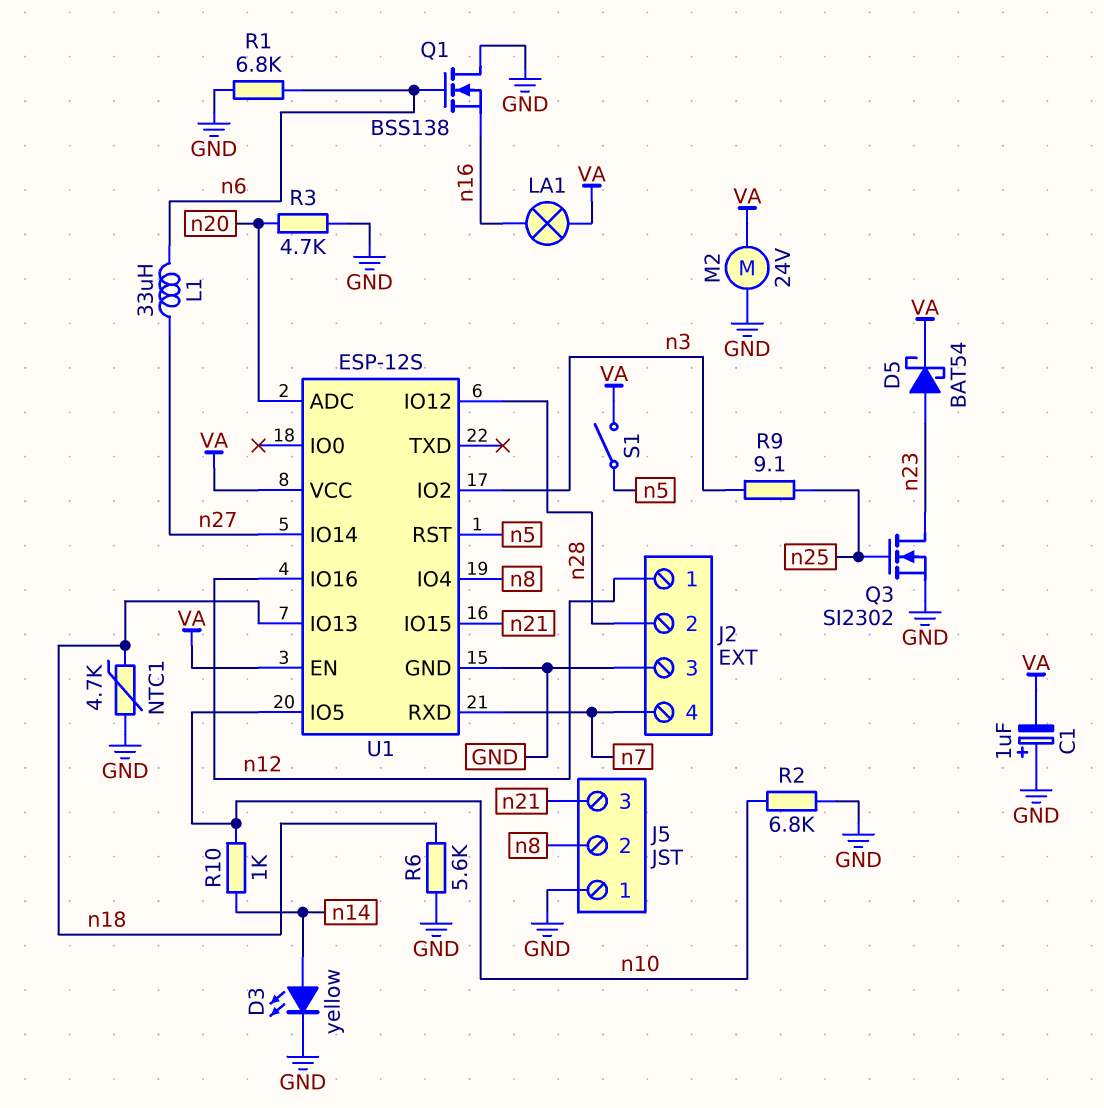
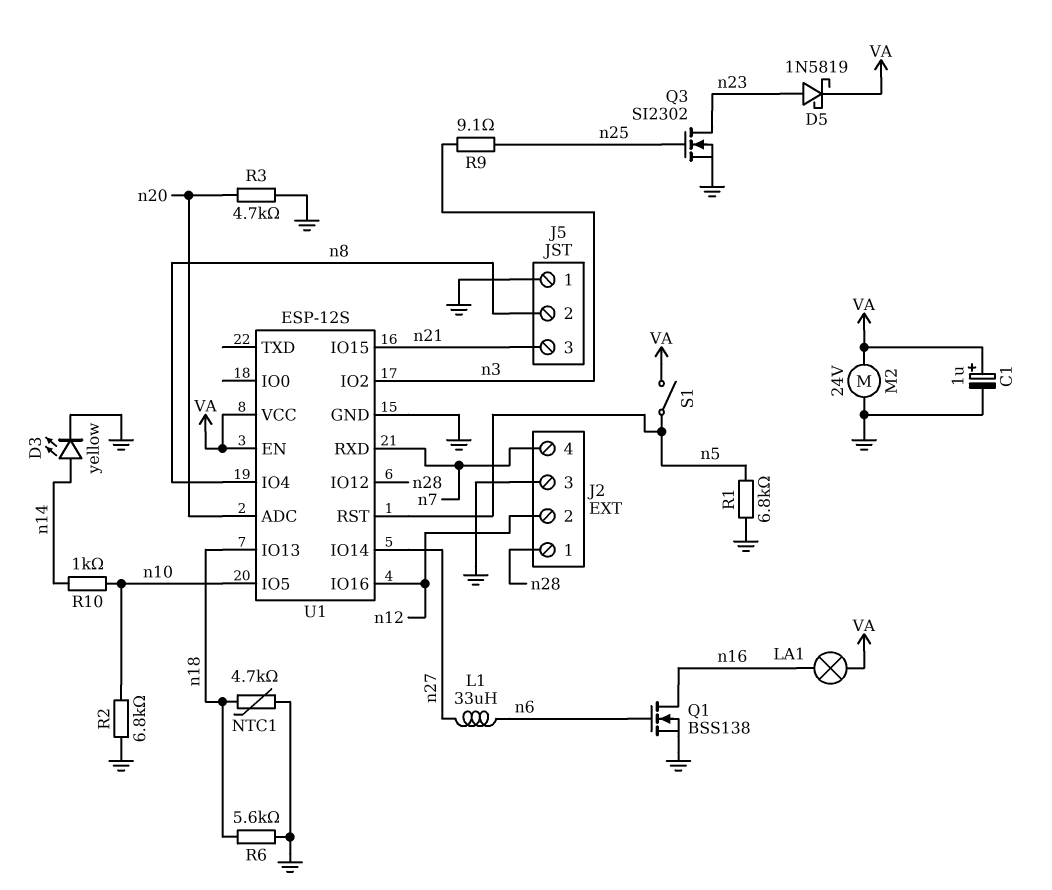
C1: 1uF (plus GND, minus VA) -> 1uF (plus VA, minus GND)
D5: schottky BAT54 (A n23, K VA) -> schottky 1N5819 (A n23, K VA)
J2 pin 1: n12 -> n28
J2 pin 2: n28 -> n12
Q1: NMOS BSS138 (G n6, D GND, S n16) -> NMOS BSS138 (G n6, D n16, S GND)
R1: 6.8k (GND, n6) -> 6.8k (GND, n5)

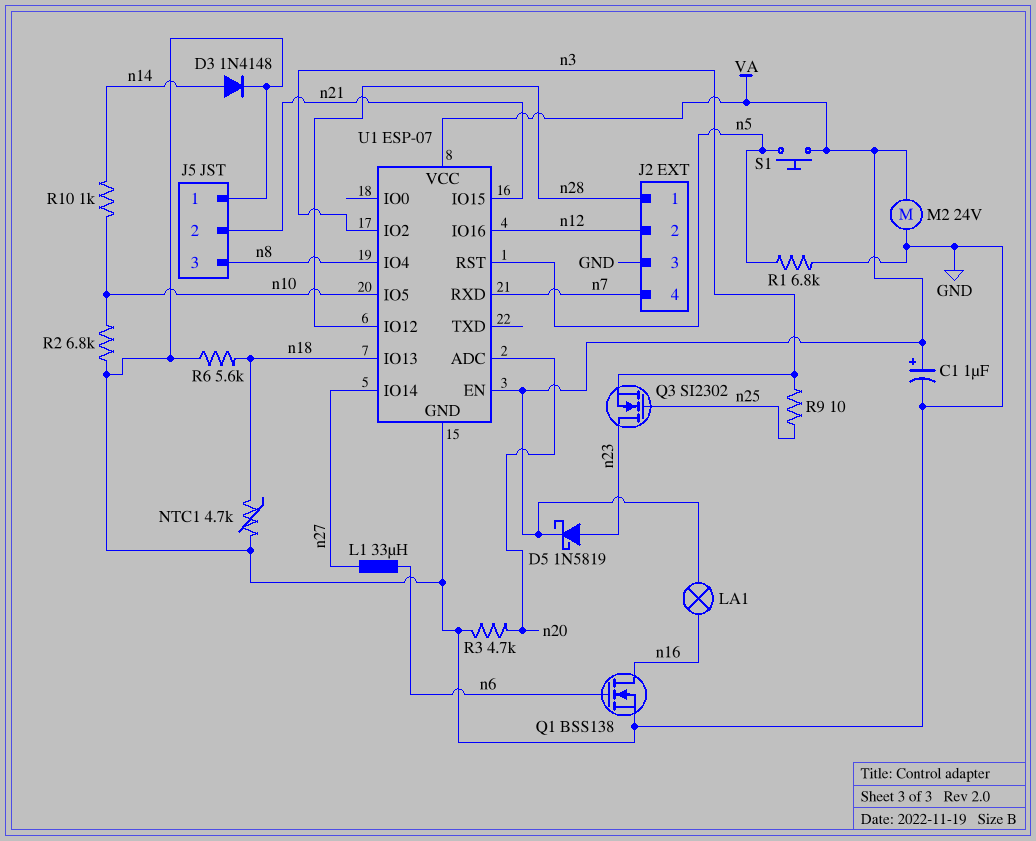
D3: LED yellow (A n14, K GND) -> diode 1N4148 (A n14, K GND)
J5 pin 2: n8 -> n21
J5 pin 3: n21 -> n8
Q3: NMOS SI2302 (G n25, D n23, S GND) -> NMOS SI2302 (G n25, D n23, S n3)
R9: 9.1 (n3, n25) -> 10 (n3, n25)
S1: switch (VA, n5) -> button (VA, n5)
U1: ESP-12S -> ESP-07

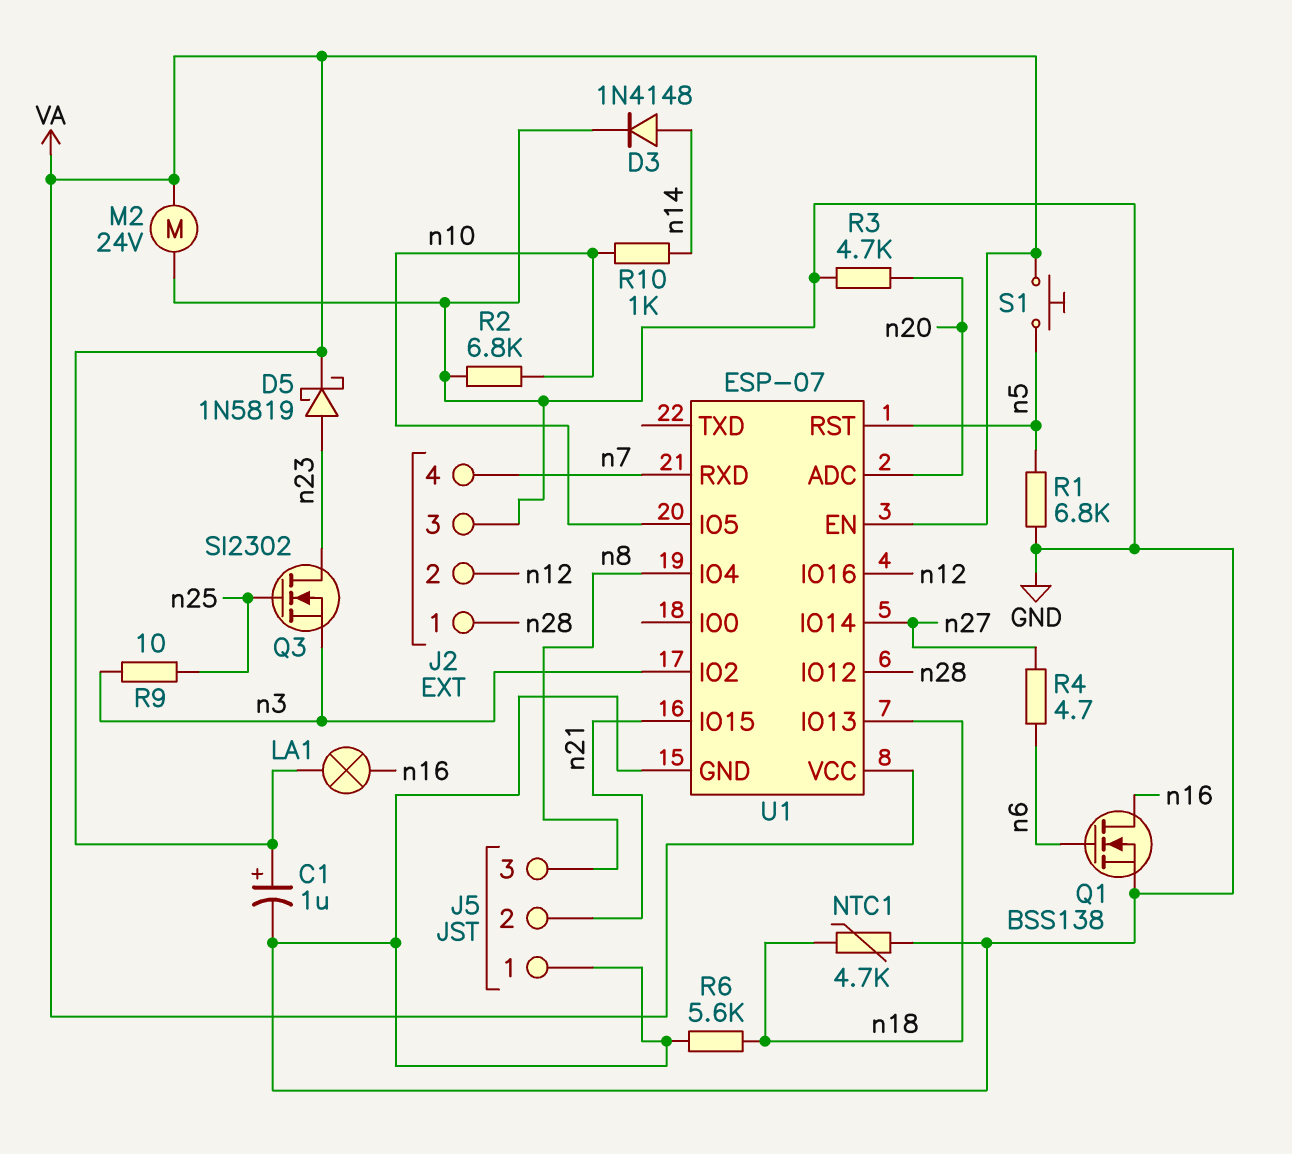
L1: 33uH (n6, n27) -> none
R4: none -> 4.7 (n6, n27)

